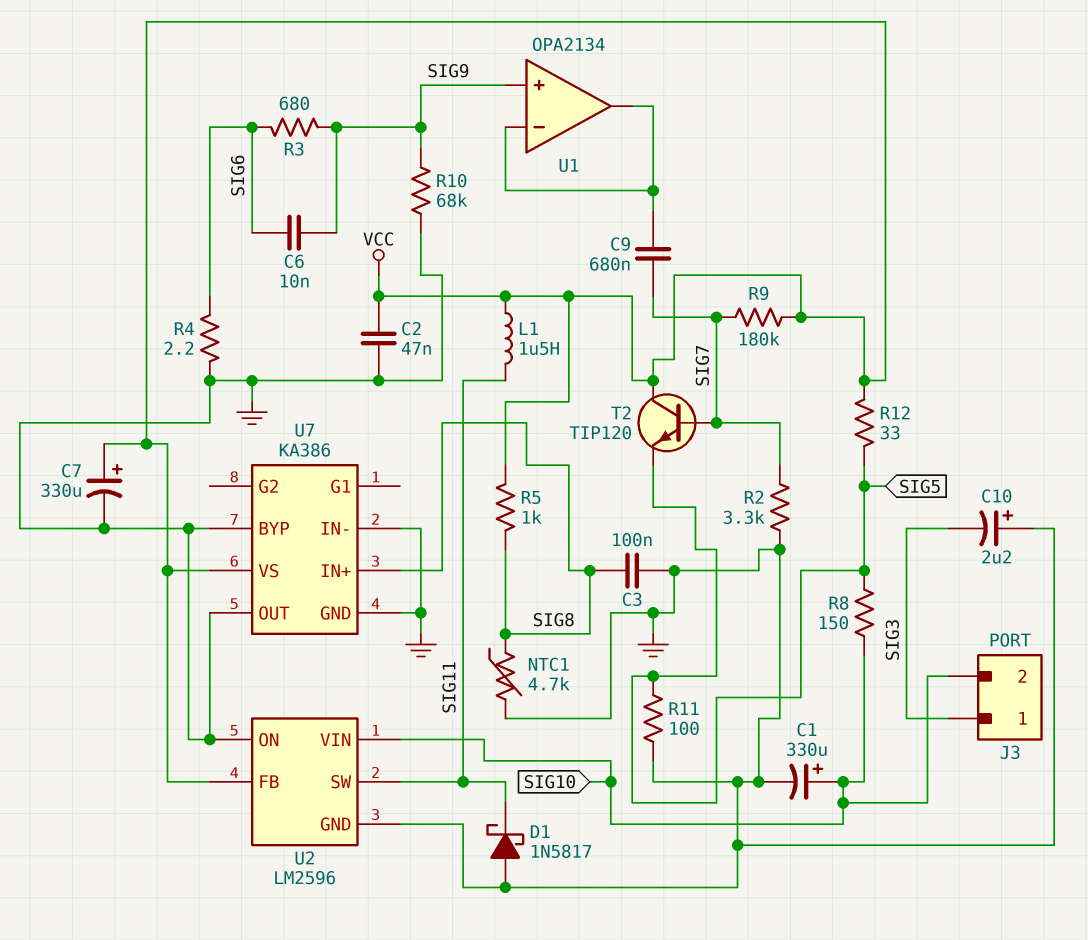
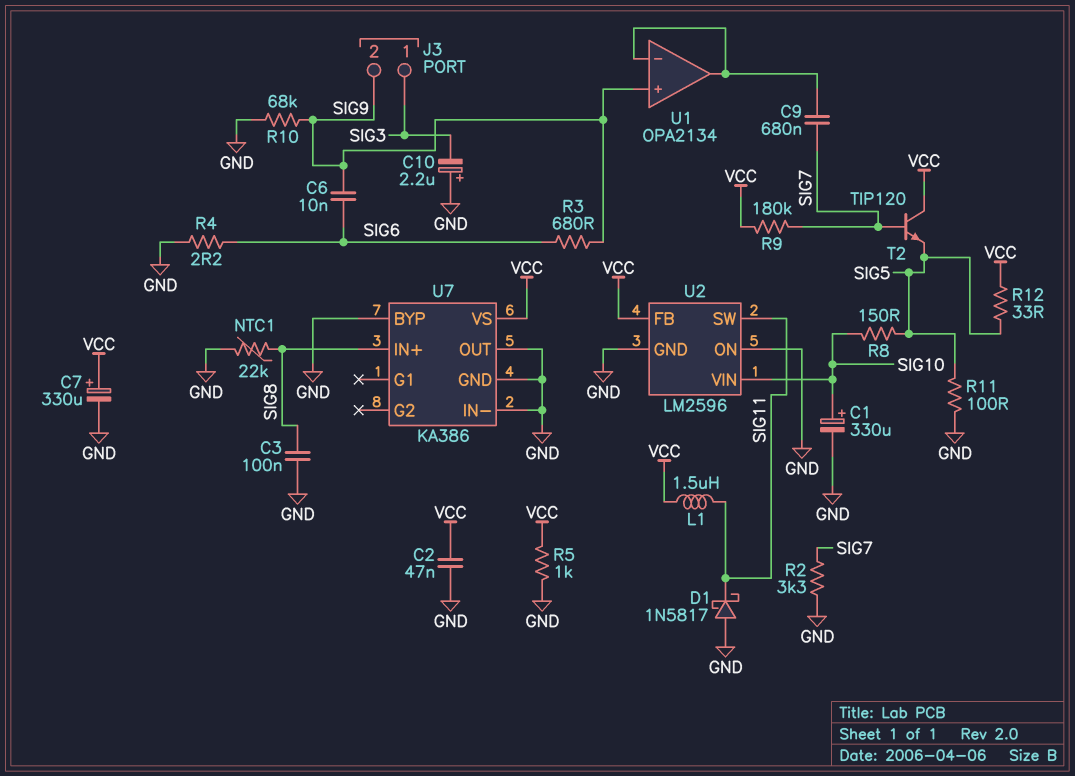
J3 pin 2: SIG10 -> SIG9
NTC1: 4.7k (GND, SIG8) -> 22k (GND, SIG8)
R5: 1k (SIG8, VCC) -> 1k (GND, VCC)

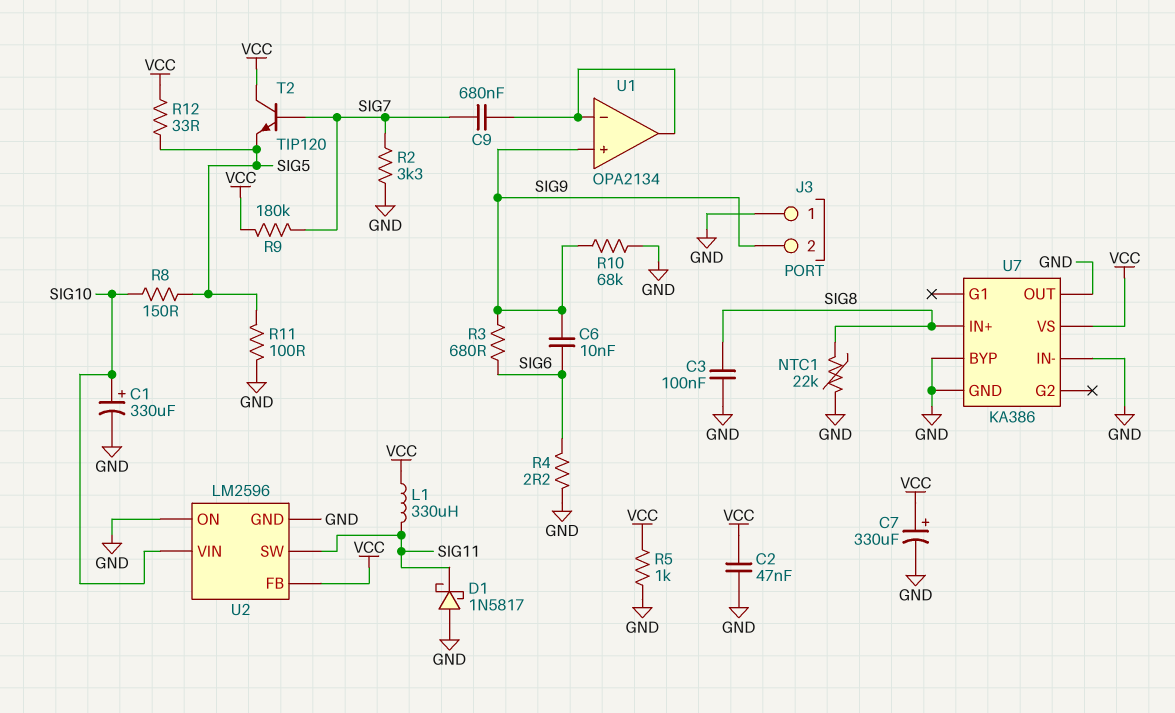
C10: 2.2uF (plus GND, minus SIG3) -> none
J3 pin 1: SIG3 -> GND
L1: 1.5uH (SIG11, VCC) -> 330uH (SIG11, VCC)

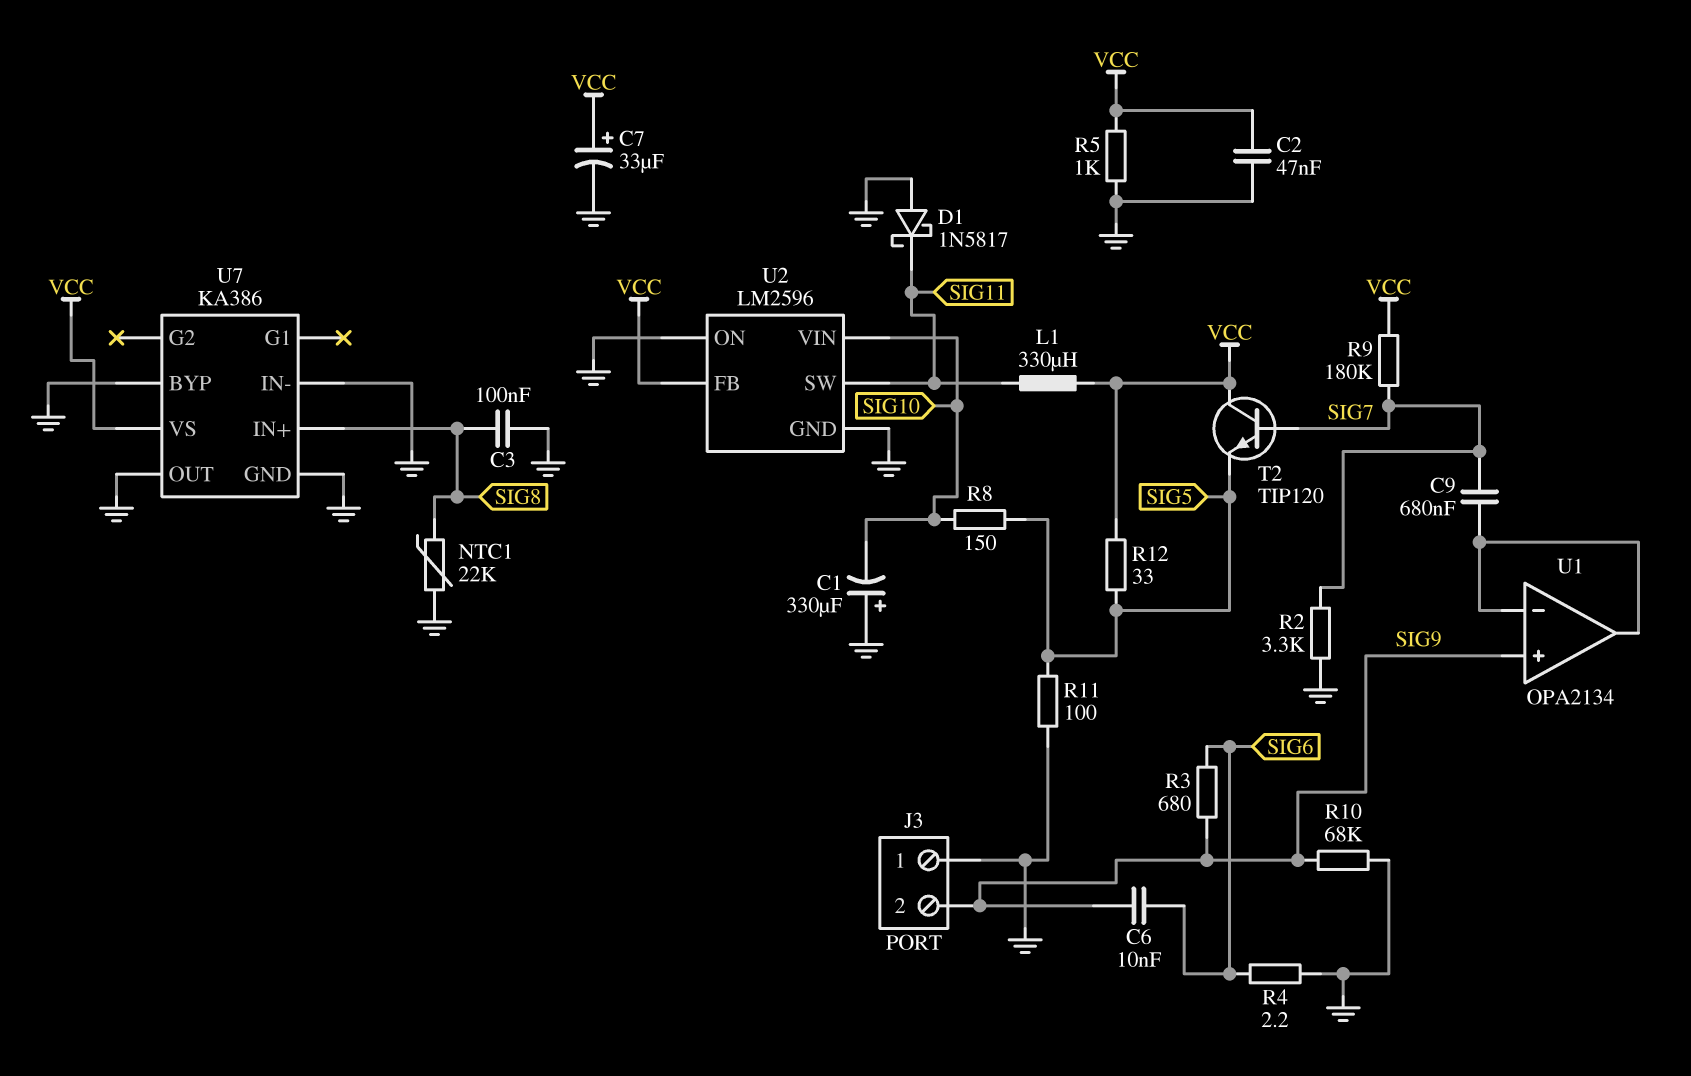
C1: 330uF (plus SIG10, minus GND) -> 330uF (plus GND, minus SIG10)
C7: 330uF (plus VCC, minus GND) -> 33uF (plus VCC, minus GND)

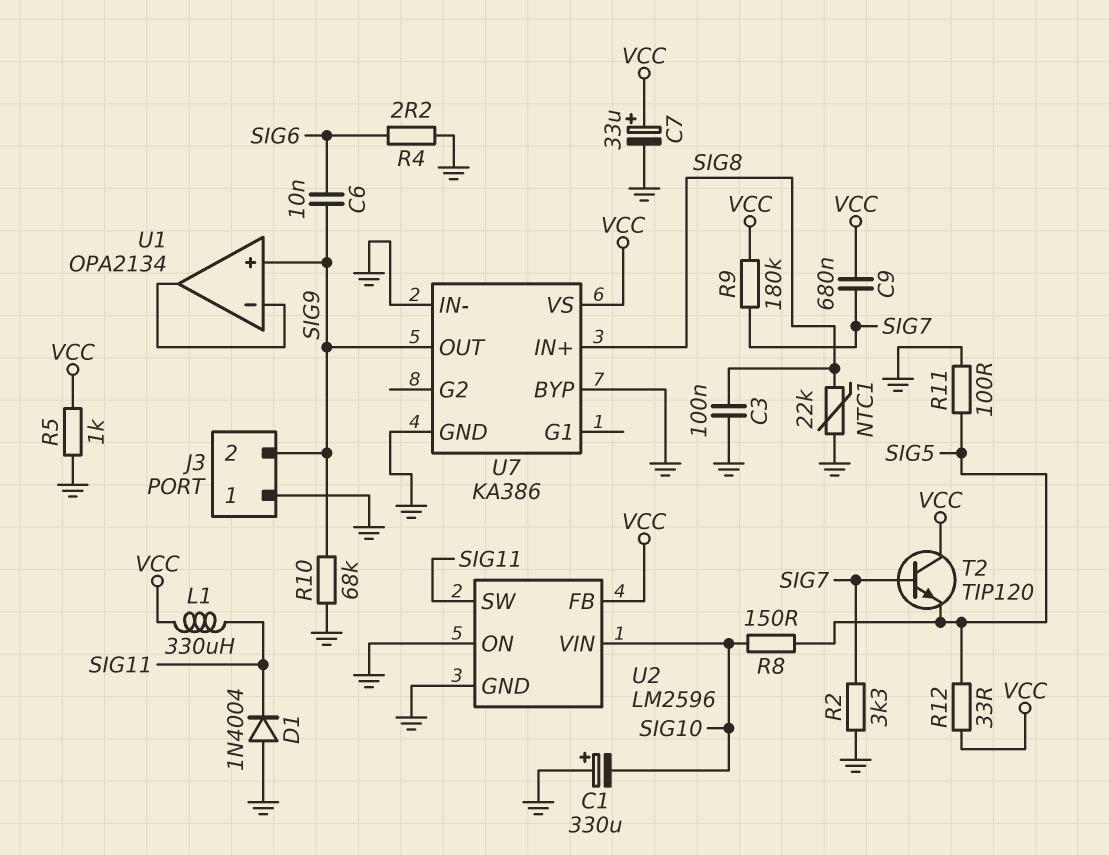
C2: 47nF (GND, VCC) -> none
C9: 680nF (SIG7, U1/in-) -> 680nF (SIG7, VCC)
D1: schottky 1N5817 (A GND, K SIG11) -> diode 1N4004 (A GND, K SIG11)
R3: 680 (SIG6, SIG9) -> none
U7 pin OUT: GND -> SIG9

